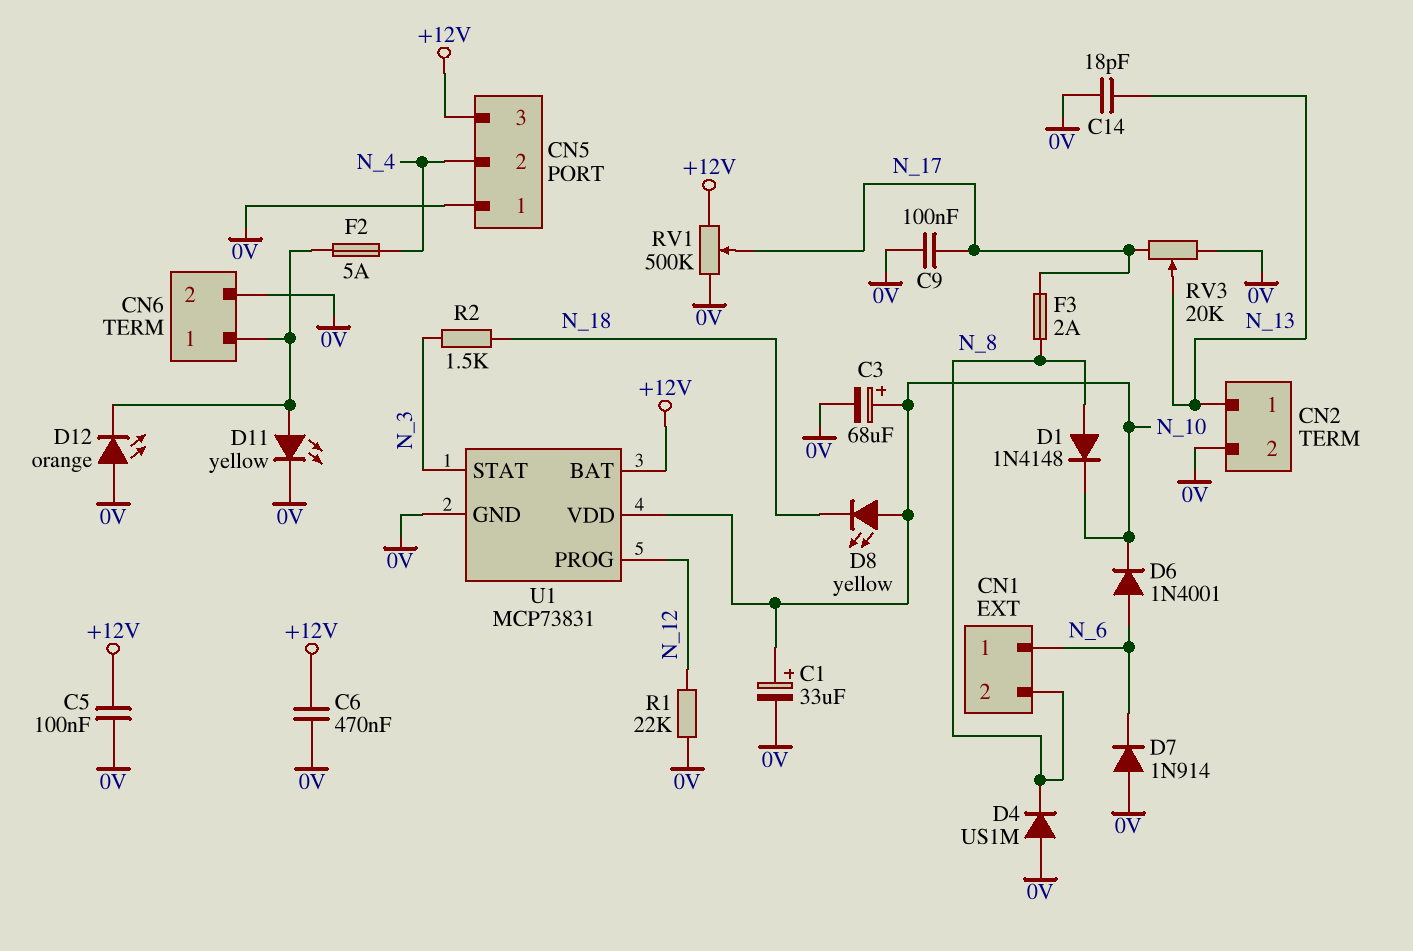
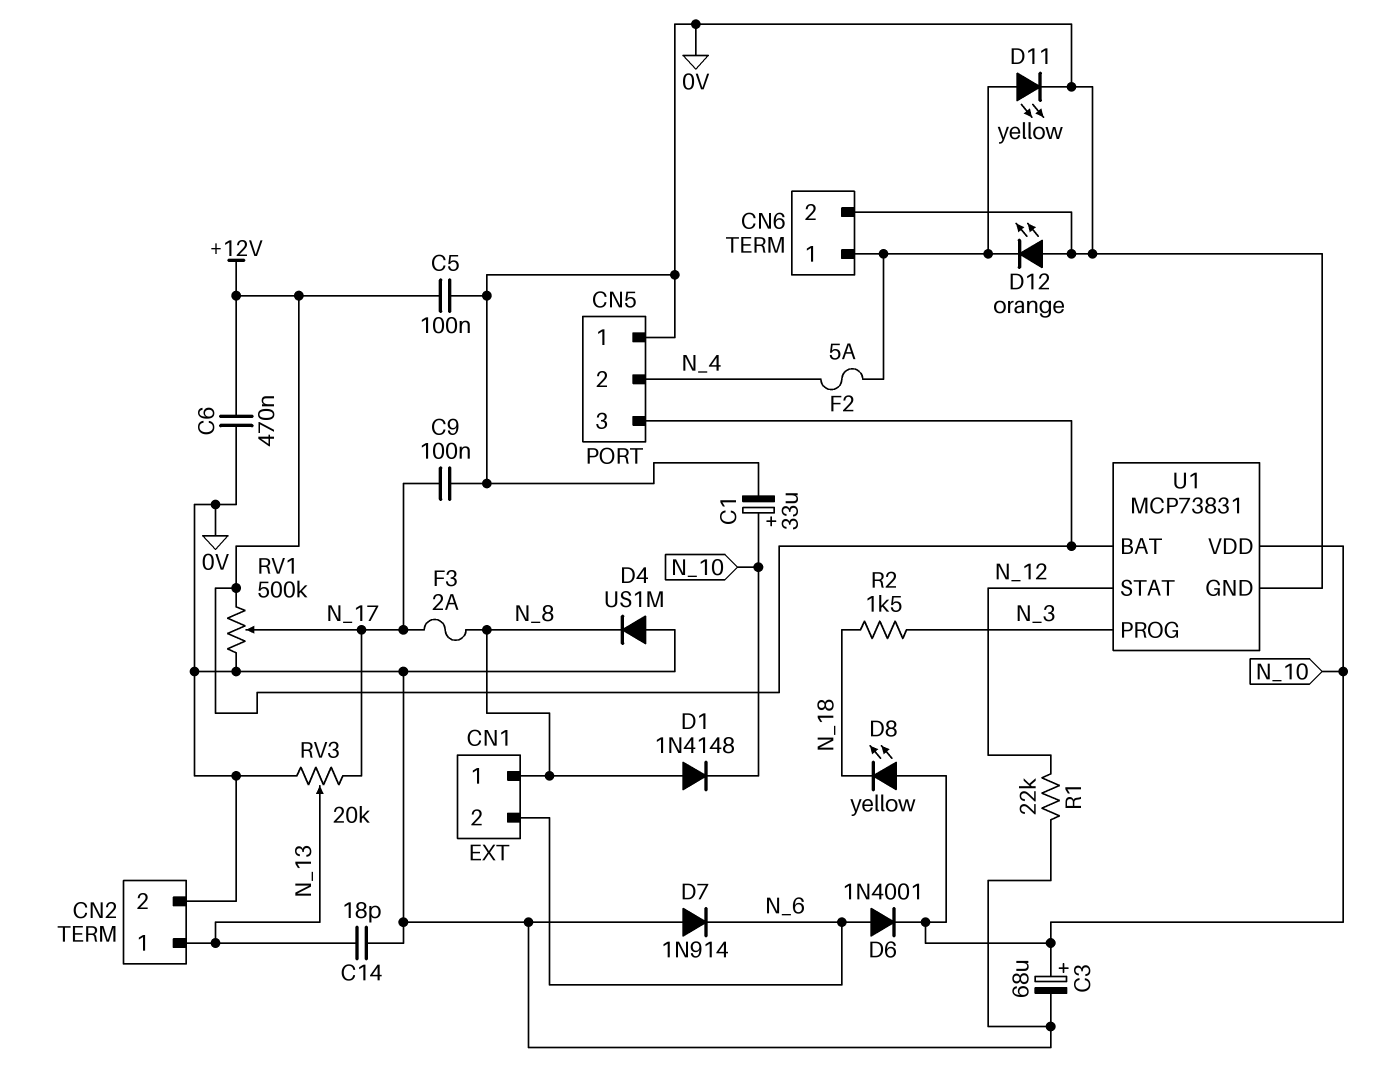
CN1 pin 1: N_6 -> N_8
CN1 pin 2: N_8 -> N_6
U1 pin PROG: N_12 -> N_3
U1 pin STAT: N_3 -> N_12

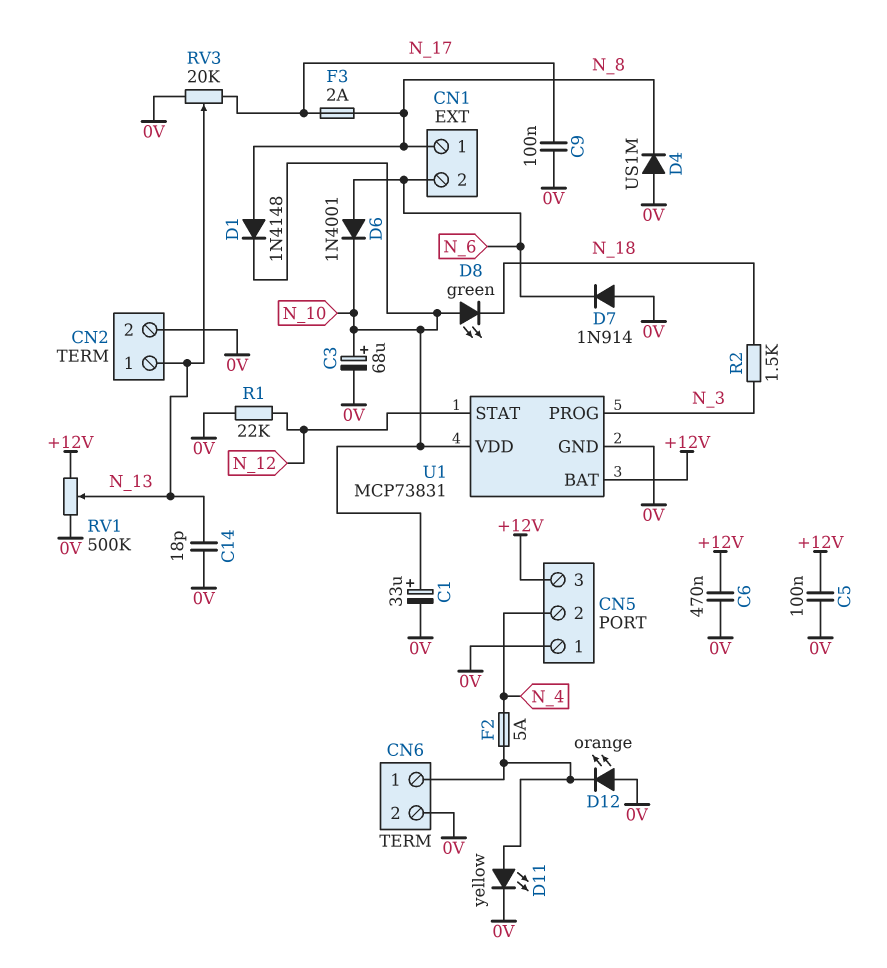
D8: LED yellow (A N_10, K N_18) -> LED green (A N_10, K N_18)
RV1: 500k (+12V, 0V, wiper N_17) -> 500k (+12V, 0V, wiper N_13)

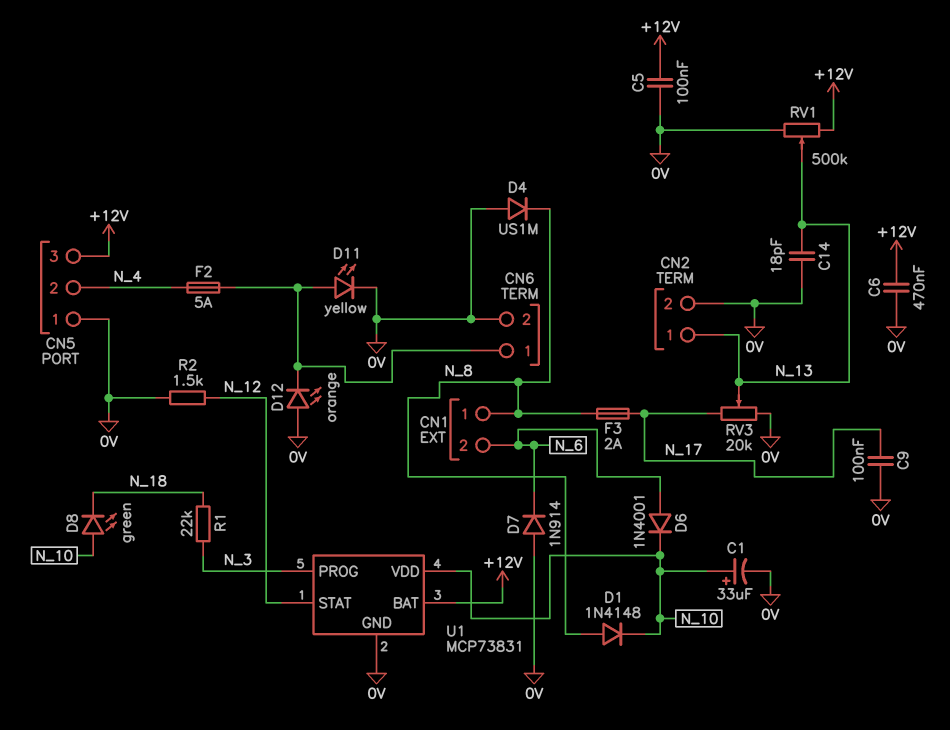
C3: 68uF (plus N_10, minus 0V) -> none
R1: 22k (0V, N_12) -> 22k (N_3, N_18)
R2: 1.5k (N_3, N_18) -> 1.5k (0V, N_12)

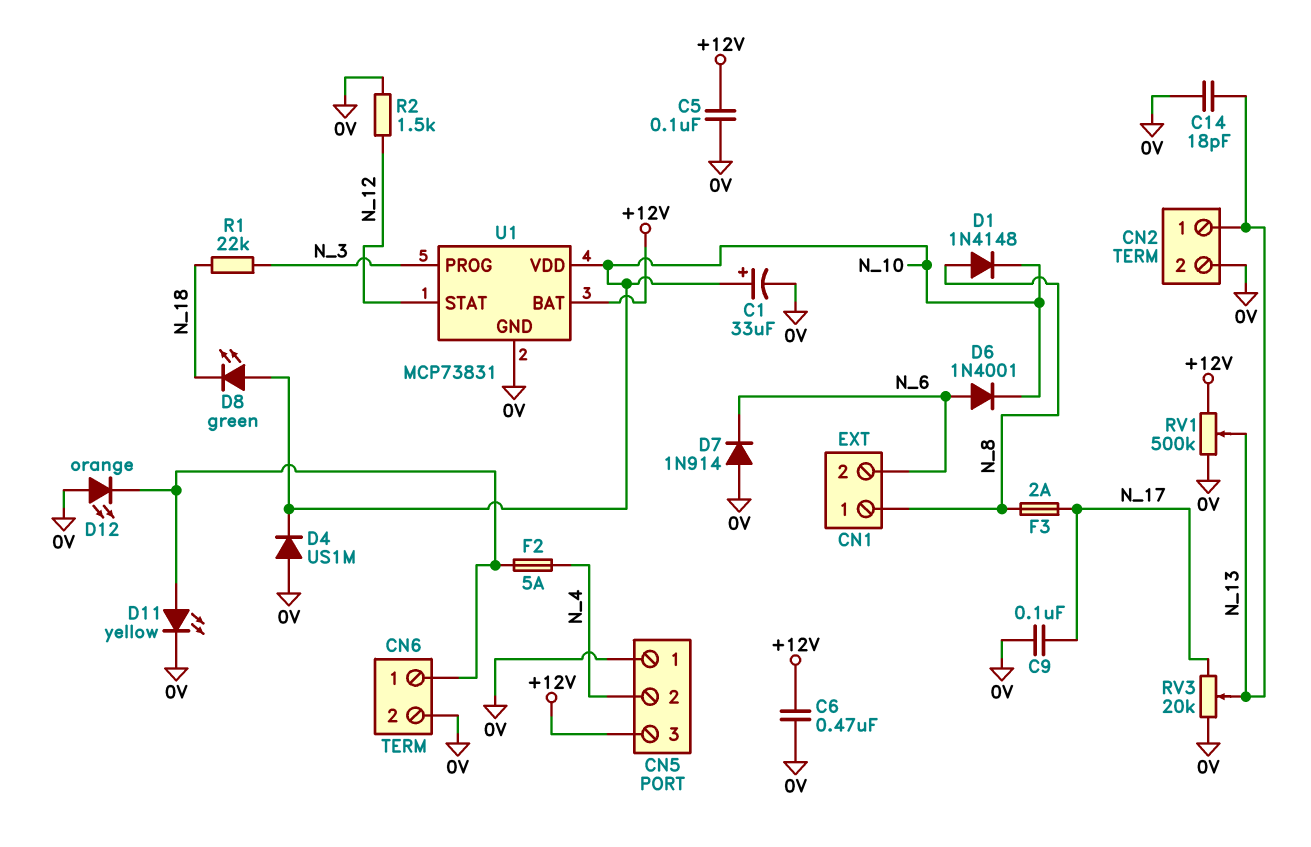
D4: diode US1M (A 0V, K N_8) -> diode US1M (A 0V, K N_10)

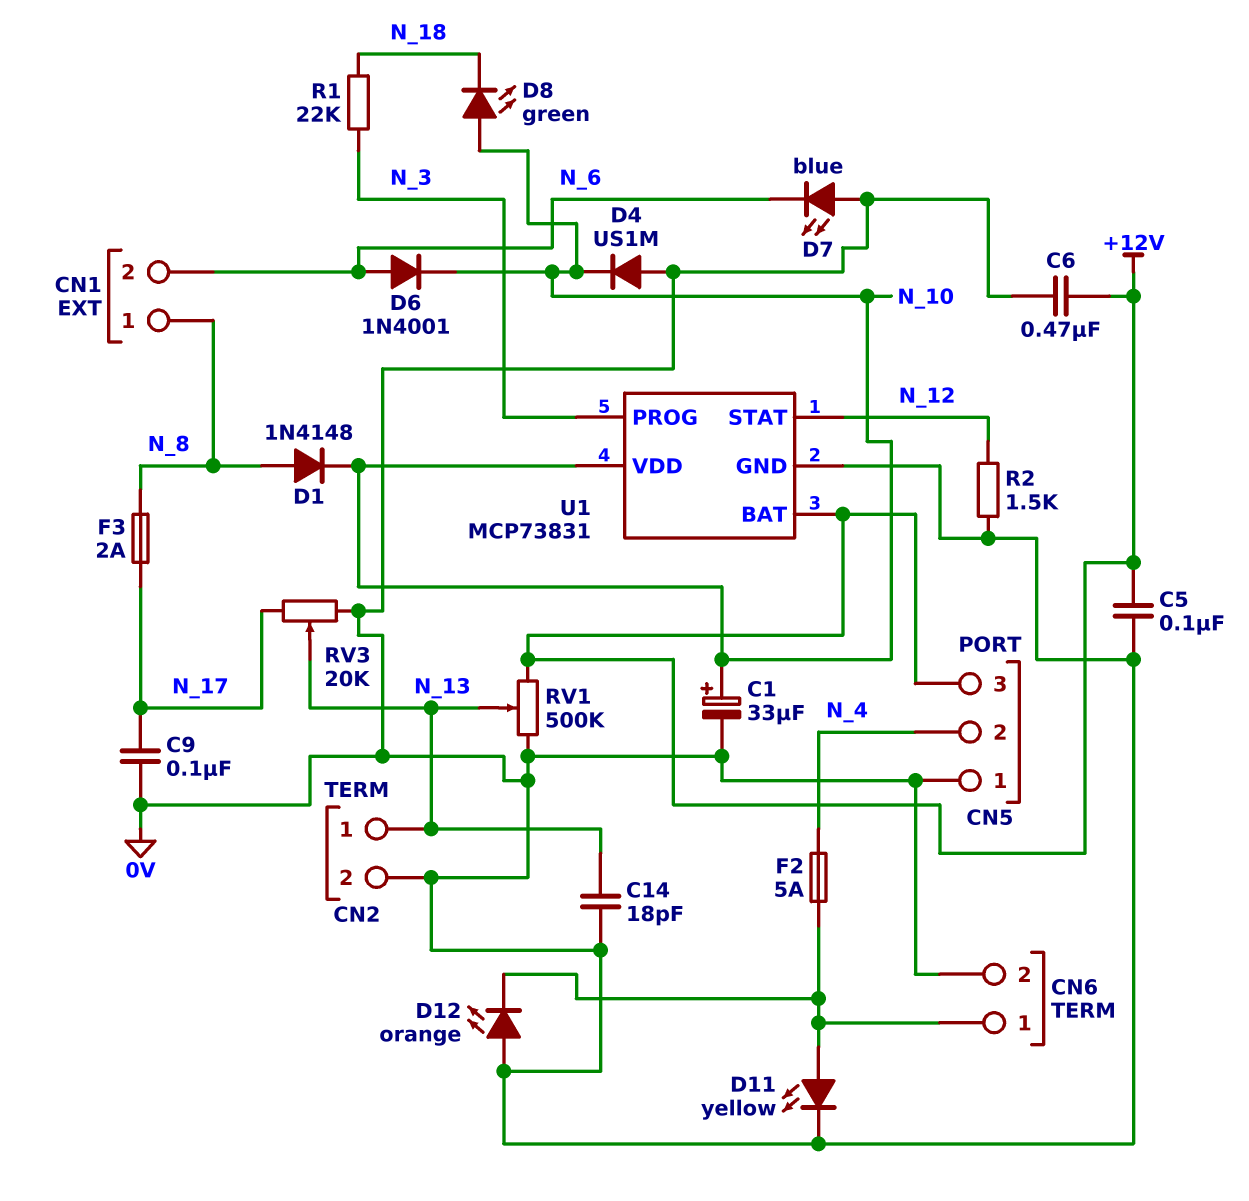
D7: diode 1N914 (A 0V, K N_6) -> LED blue (A 0V, K N_6)

